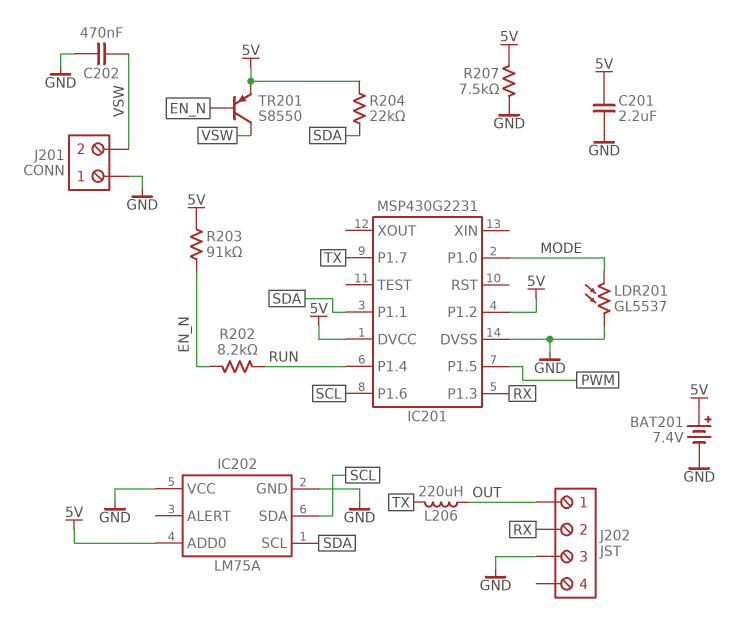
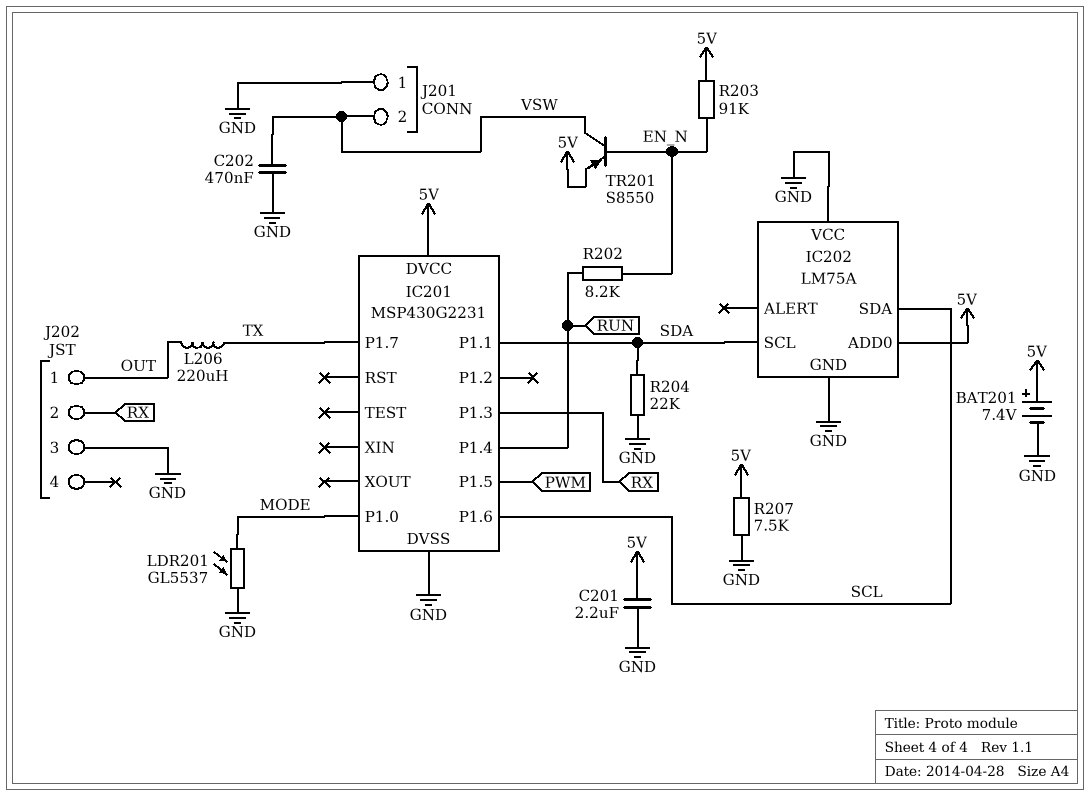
IC201 pin P1.2: 5V -> none
R204: 22k (5V, SDA) -> 22k (GND, SDA)

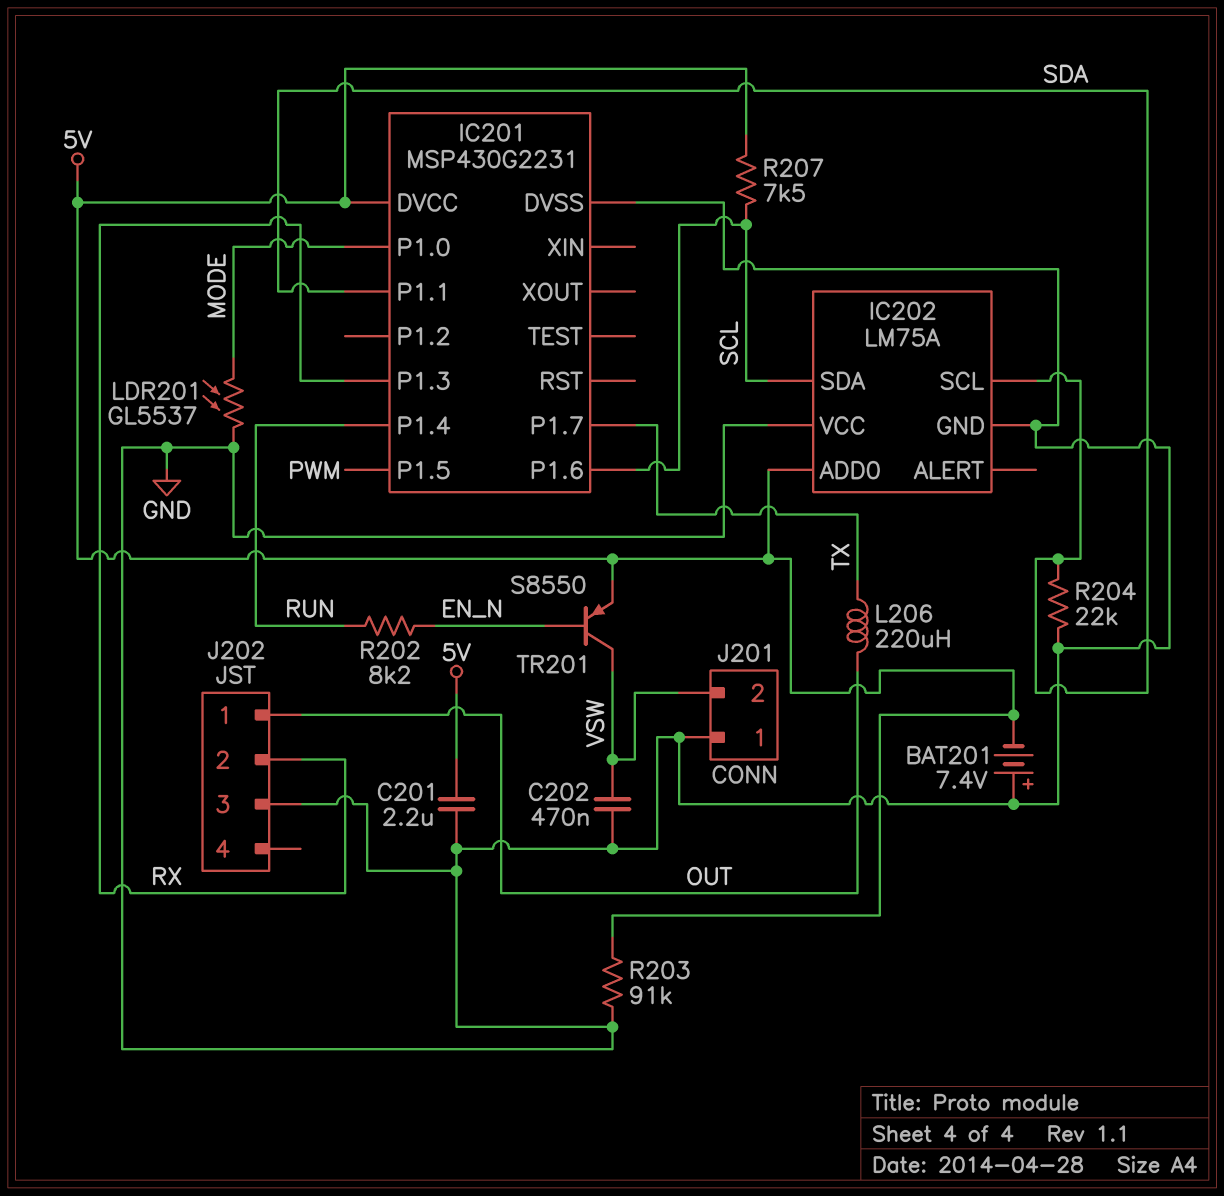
BAT201: 7.4V (plus 5V, minus GND) -> 7.4V (plus GND, minus 5V)
R203: 91k (5V, EN_N) -> 91k (5V, GND)
R207: 7.5k (5V, GND) -> 7.5k (5V, SCL)

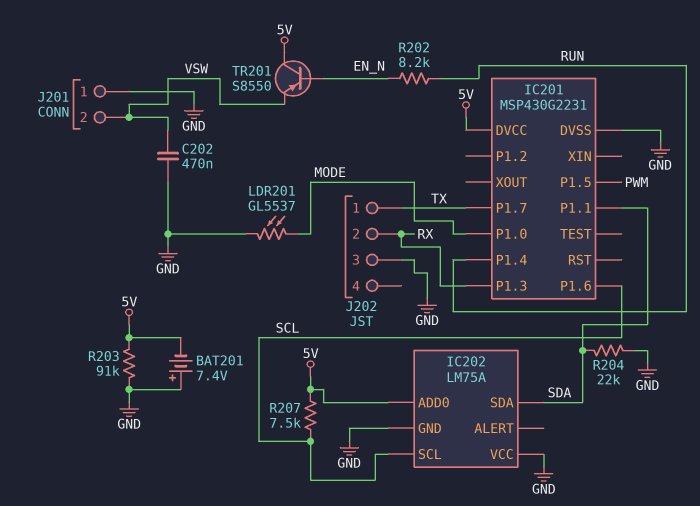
C201: 2.2uF (5V, GND) -> none
IC202 pin SCL: SDA -> SCL
IC202 pin SDA: SCL -> SDA
J202 pin 1: OUT -> TX
L206: 220uH (OUT, TX) -> none
TR201: PNP S8550 (B EN_N, C VSW, E 5V) -> PNP S8550 (B EN_N, C 5V, E VSW)

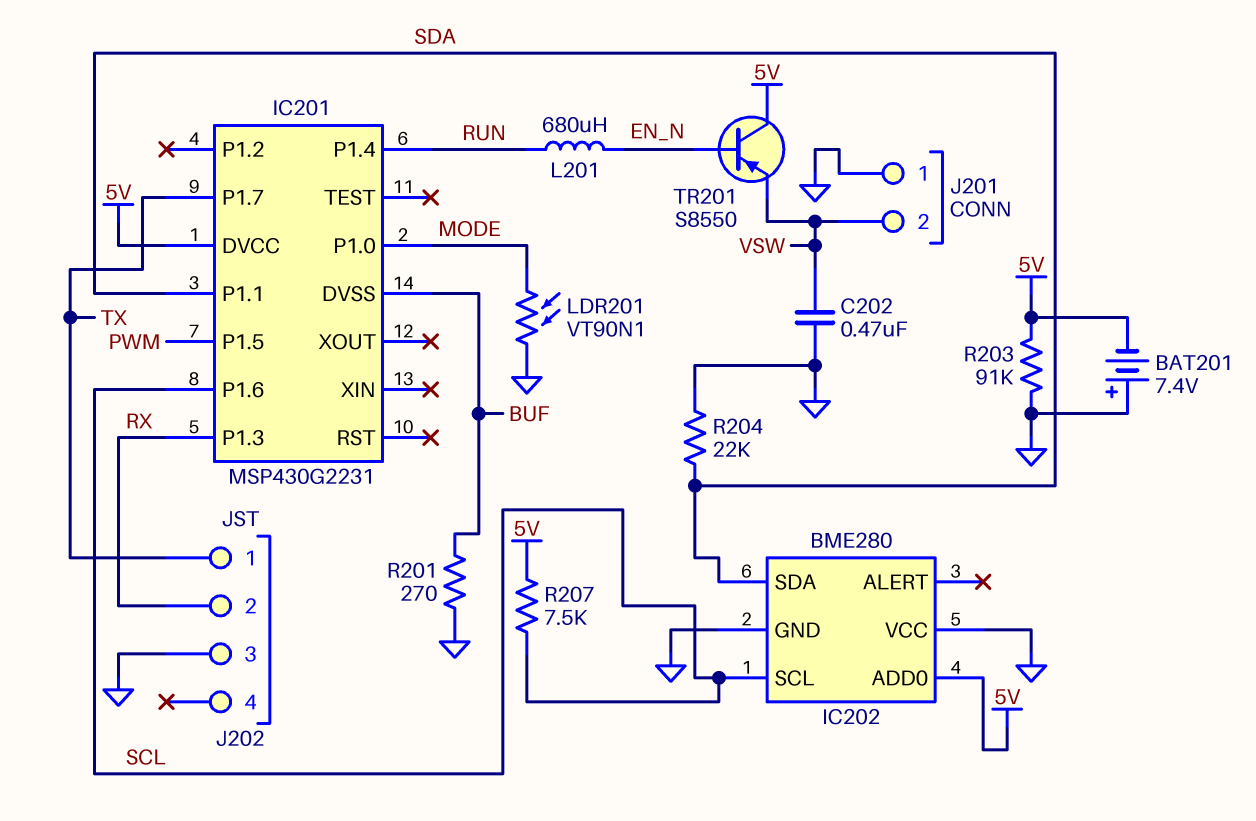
IC201 pin DVSS: GND -> BUF
IC202: LM75A -> BME280
L201: none -> 680uH (EN_N, RUN)
LDR201: GL5537 (GND, MODE) -> VT90N1 (GND, MODE)
R201: none -> 270 (BUF, GND)
R202: 8.2k (EN_N, RUN) -> none

